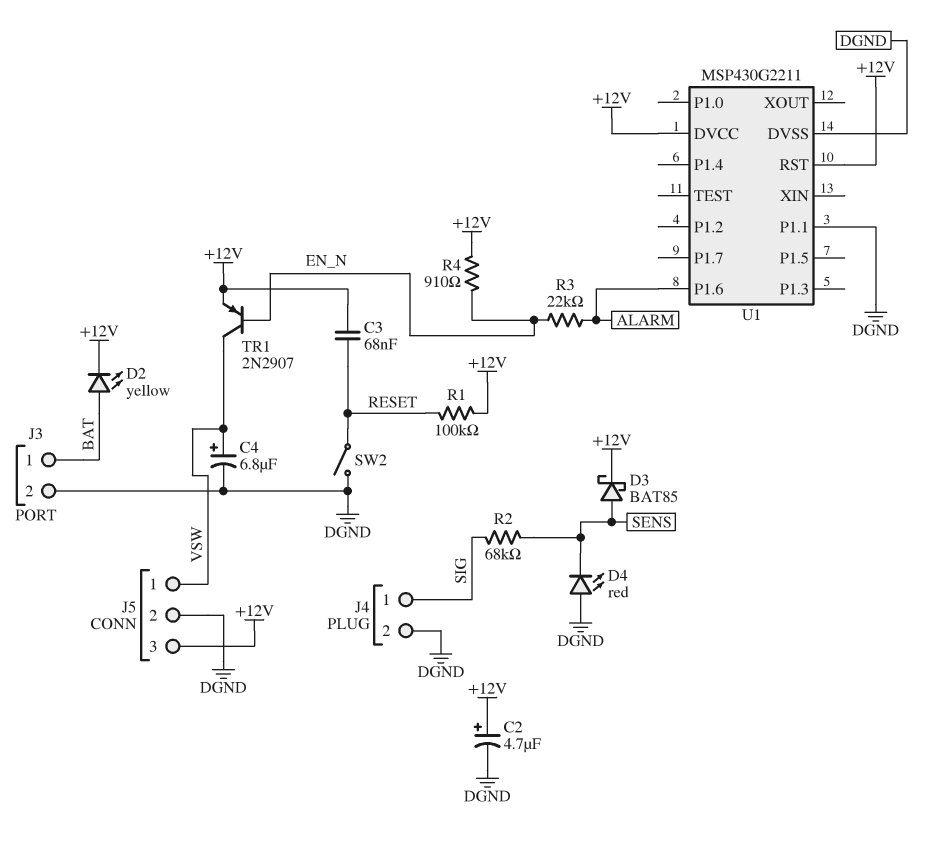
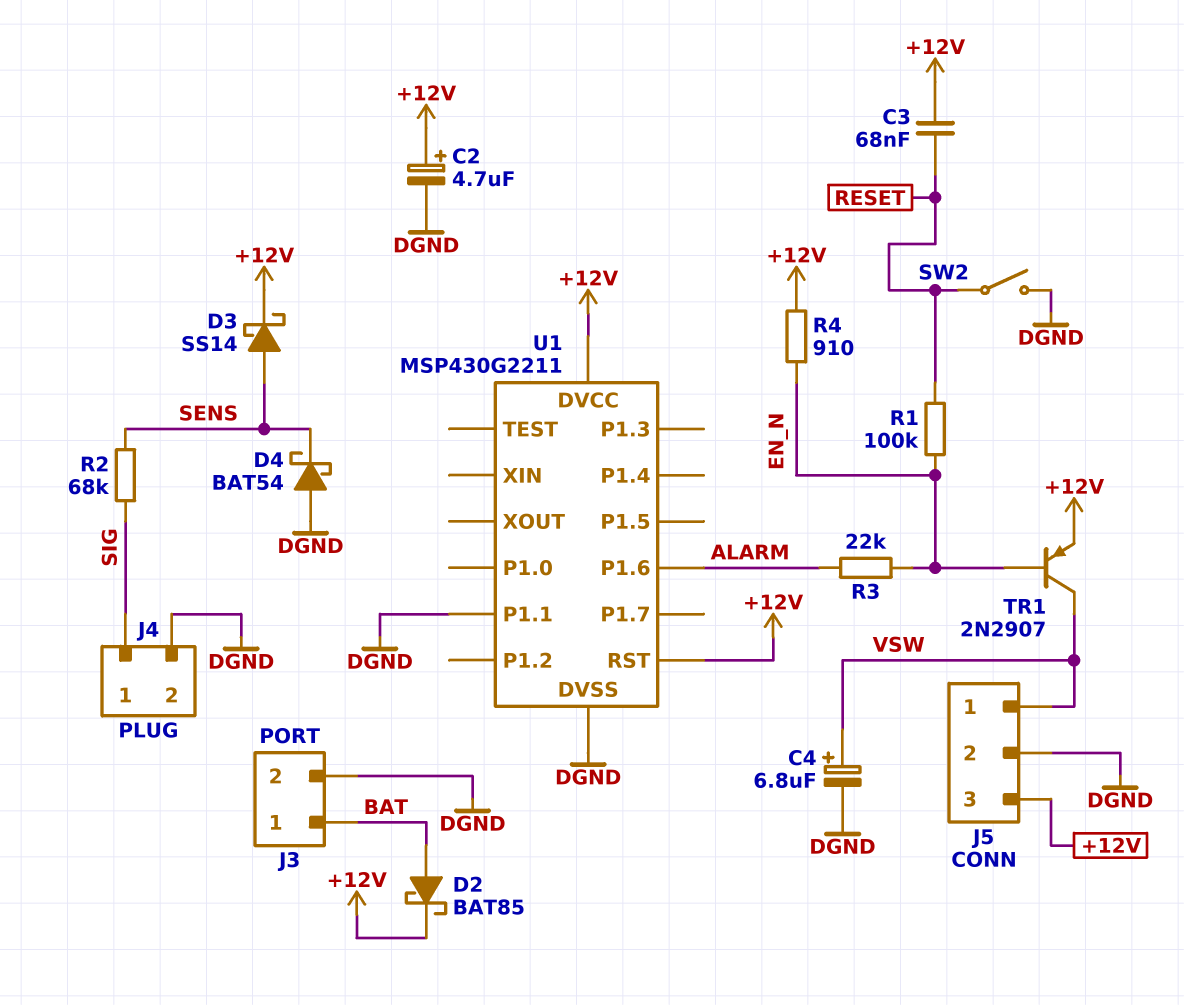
D2: LED yellow (A BAT, K +12V) -> schottky BAT85 (A BAT, K +12V)
D3: schottky BAT85 (A SENS, K +12V) -> schottky SS14 (A SENS, K +12V)
D4: LED red (A DGND, K SENS) -> schottky BAT54 (A DGND, K SENS)
R1: 100k (+12V, RESET) -> 100k (EN_N, RESET)

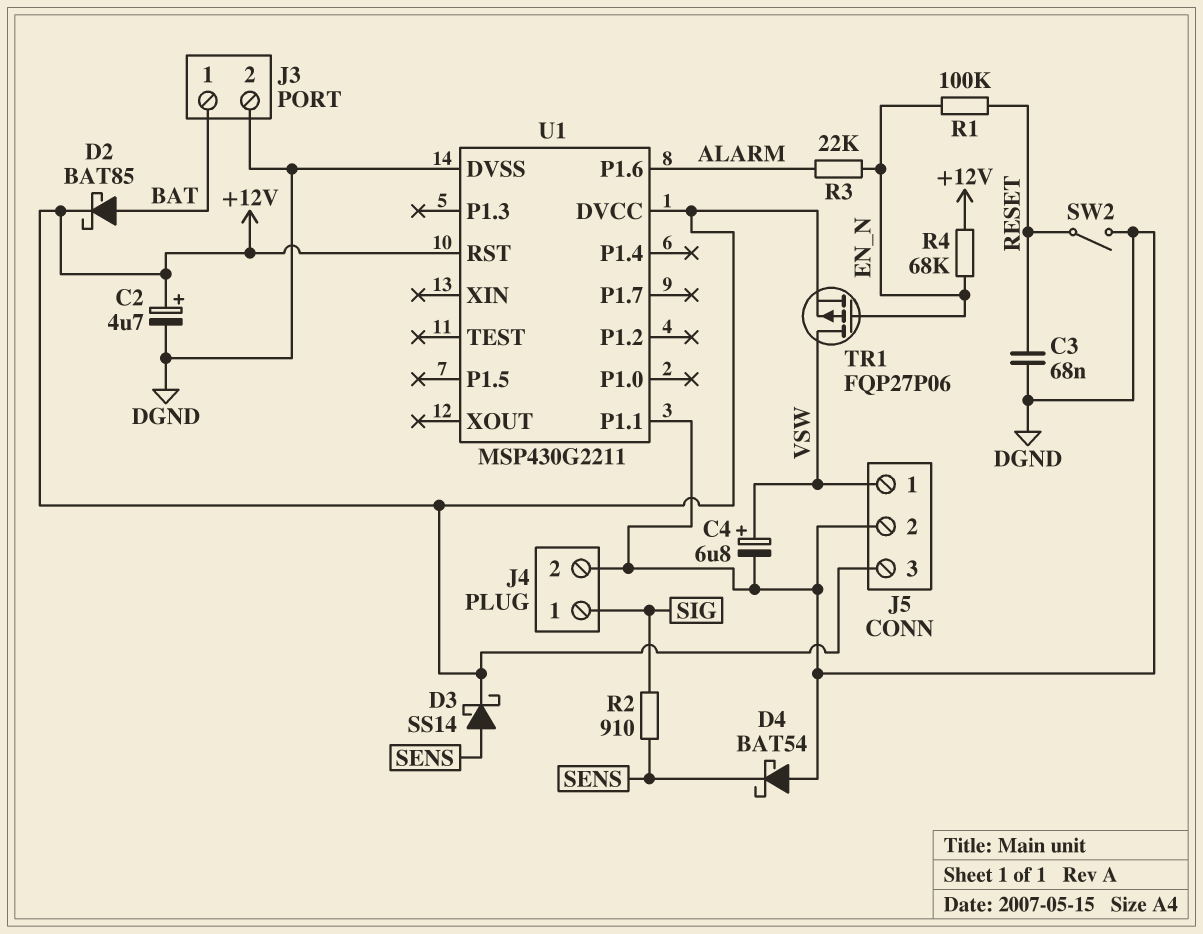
C3: 68nF (+12V, RESET) -> 68nF (DGND, RESET)
R2: 68k (SENS, SIG) -> 910 (SENS, SIG)
R4: 910 (+12V, EN_N) -> 68k (+12V, EN_N)
TR1: PNP 2N2907 (B EN_N, C VSW, E +12V) -> PMOS FQP27P06 (G EN_N, D VSW, S +12V)

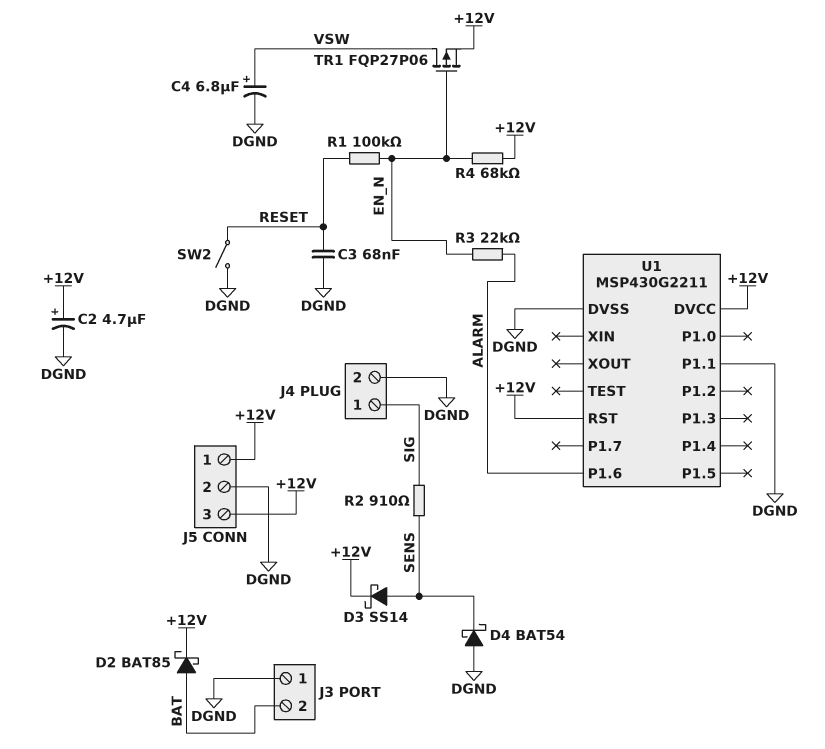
J3 pin 1: BAT -> DGND
J3 pin 2: DGND -> BAT
J5 pin 1: VSW -> +12V

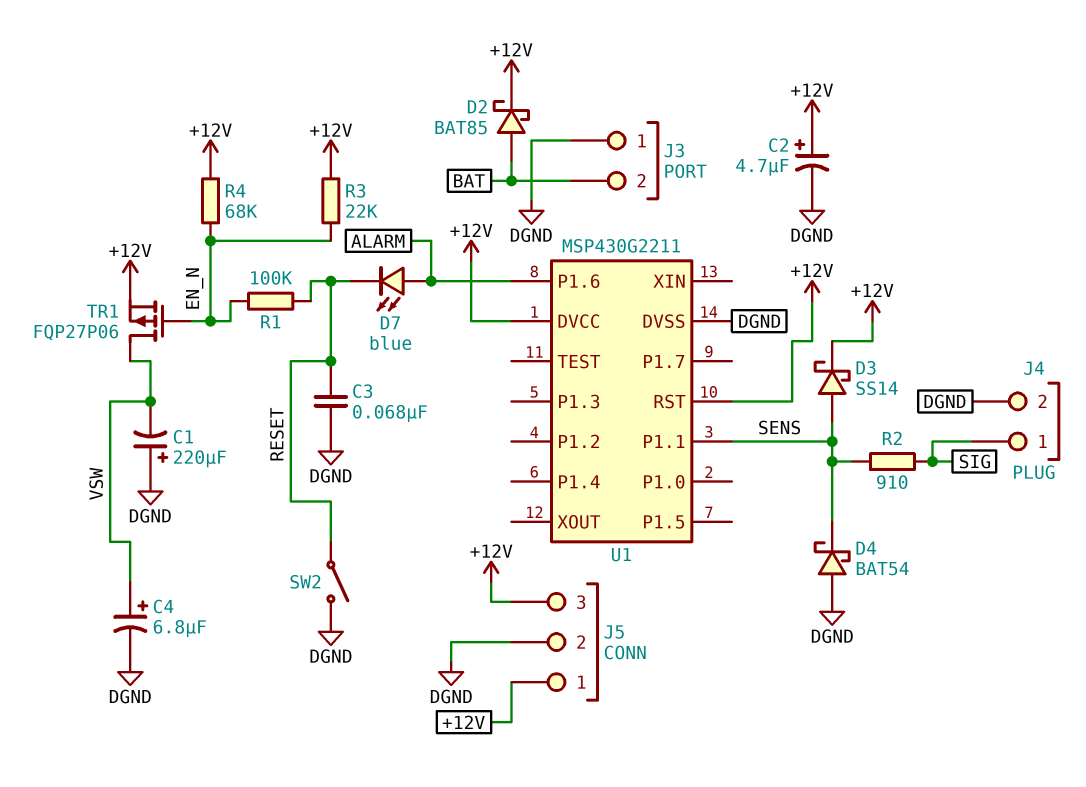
C1: none -> 220uF (plus DGND, minus VSW)
D7: none -> LED blue (A ALARM, K RESET)
R3: 22k (ALARM, EN_N) -> 22k (+12V, EN_N)
U1 pin P1.1: DGND -> SENS

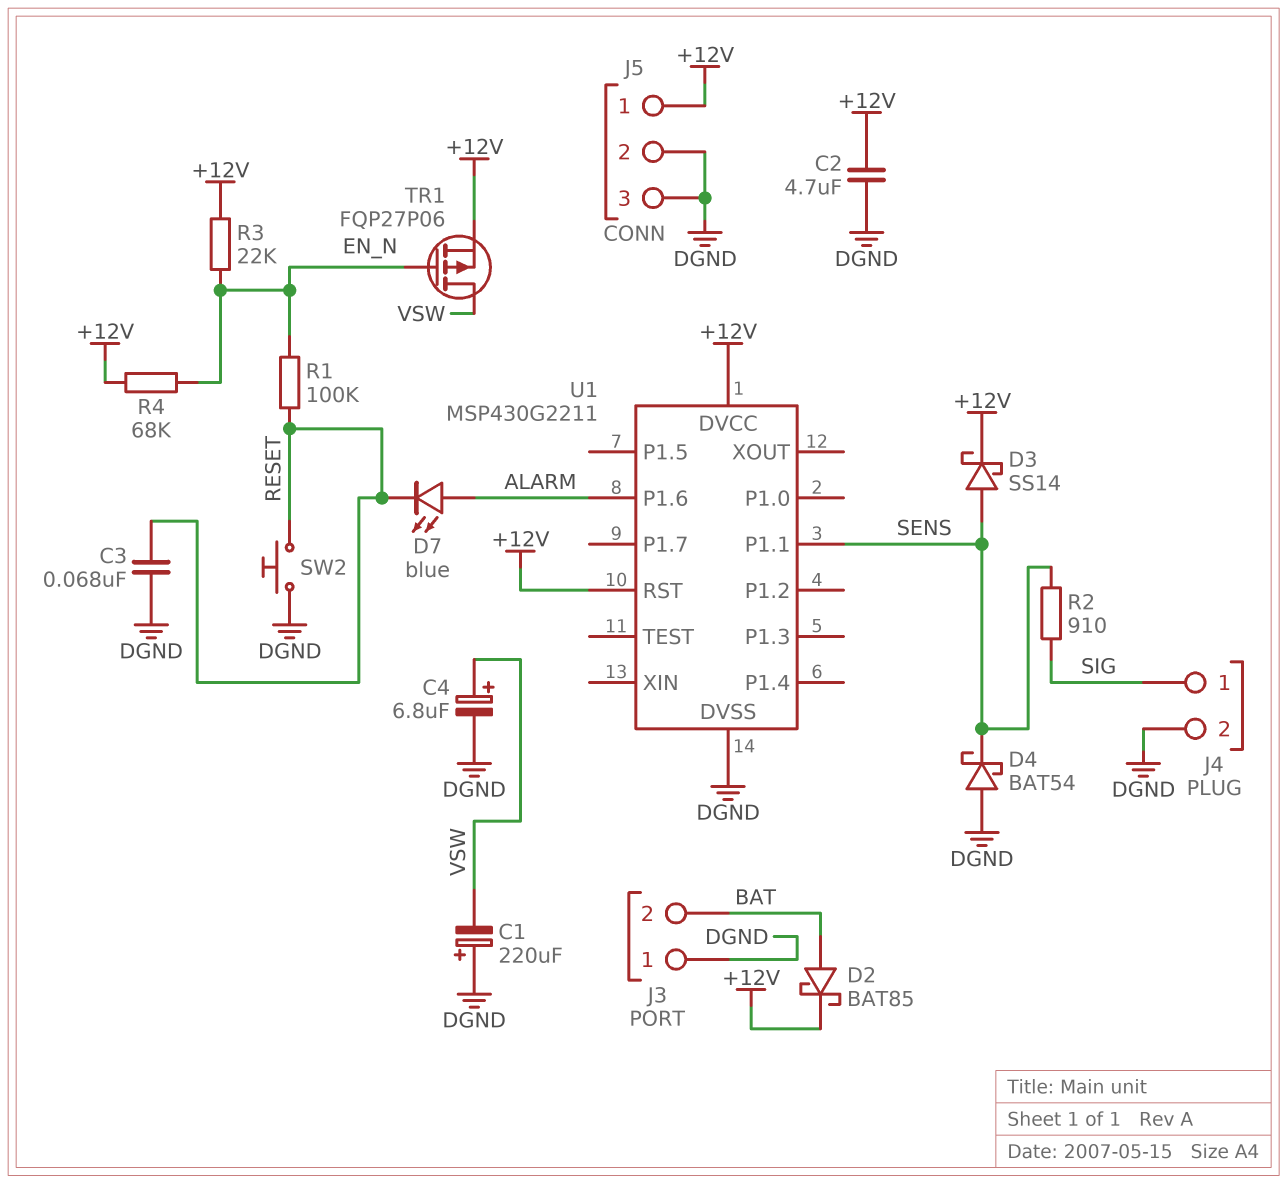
C2: 4.7uF (plus +12V, minus DGND) -> 4.7uF (+12V, DGND)
J5 pin 3: +12V -> DGND
SW2: switch (DGND, RESET) -> button (DGND, RESET)

